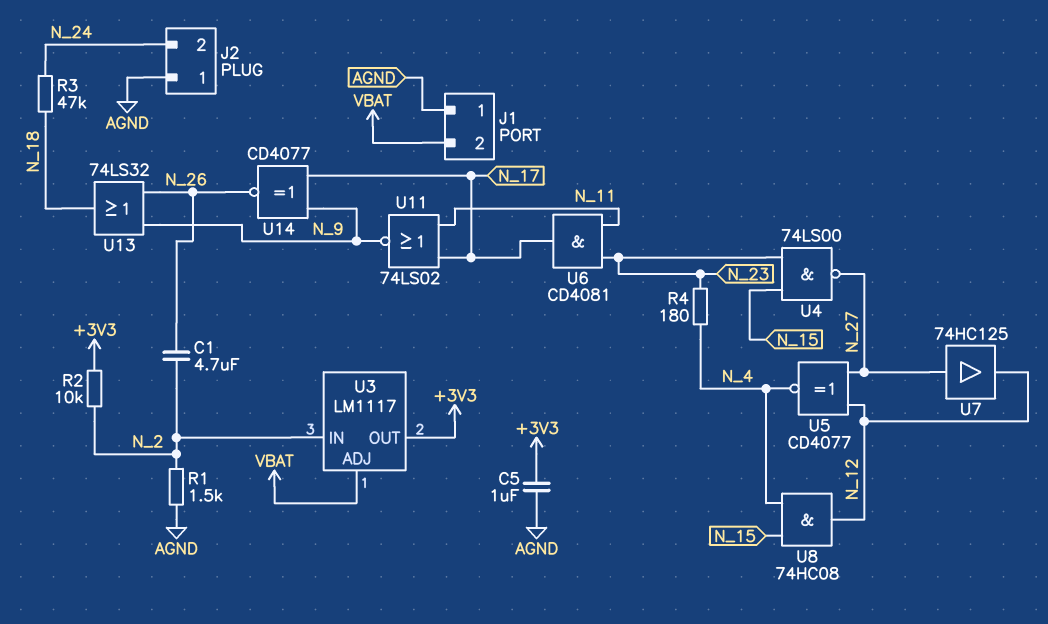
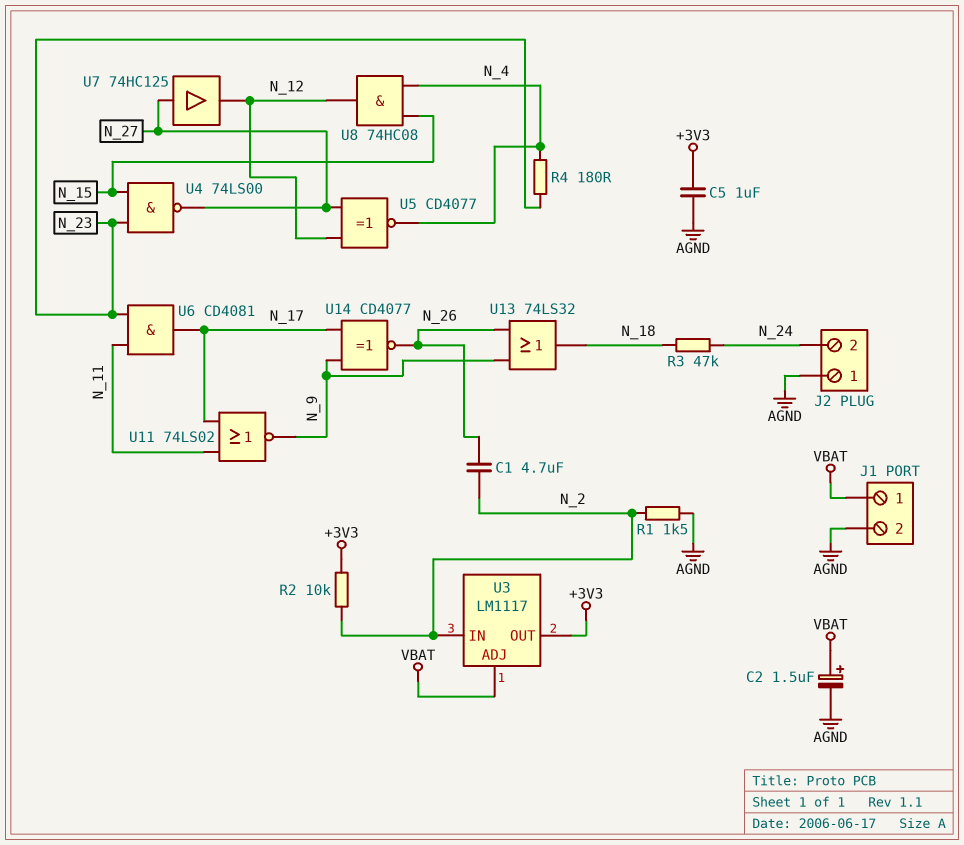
C2: none -> 1.5uF (plus VBAT, minus AGND)
J1 pin 1: AGND -> VBAT
J1 pin 2: VBAT -> AGND

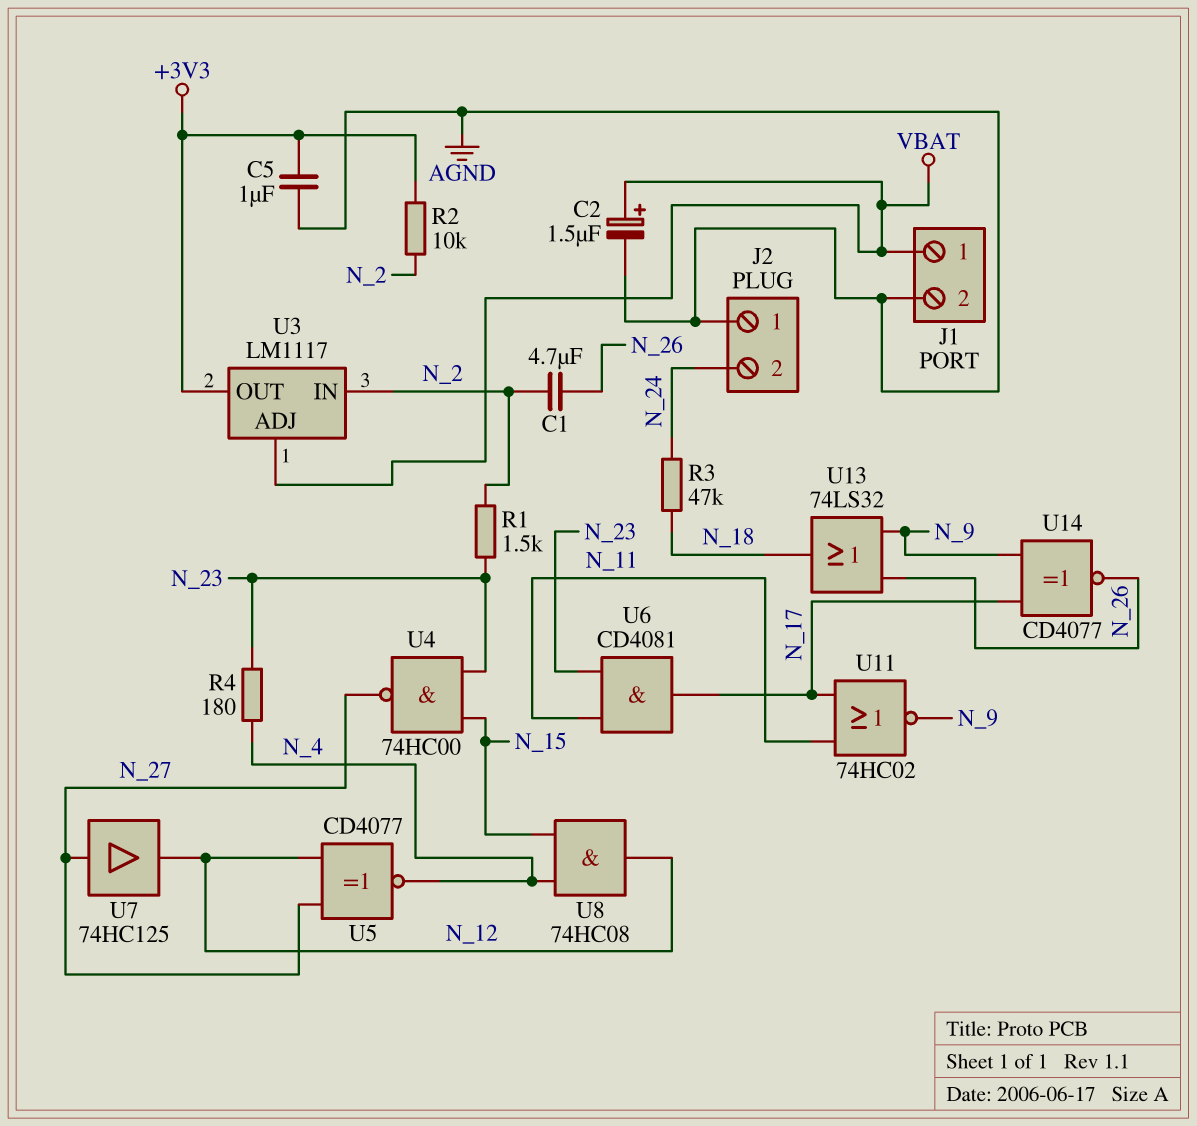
R1: 1.5k (AGND, N_2) -> 1.5k (N_2, N_23)
U4: NAND 74LS00 (in N_15, in N_23, out N_27) -> NAND 74HC00 (in N_15, in N_23, out N_27)
U11: NOR 74LS02 (in N_11, in N_17, out N_9) -> NOR 74HC02 (in N_11, in N_17, out N_9)

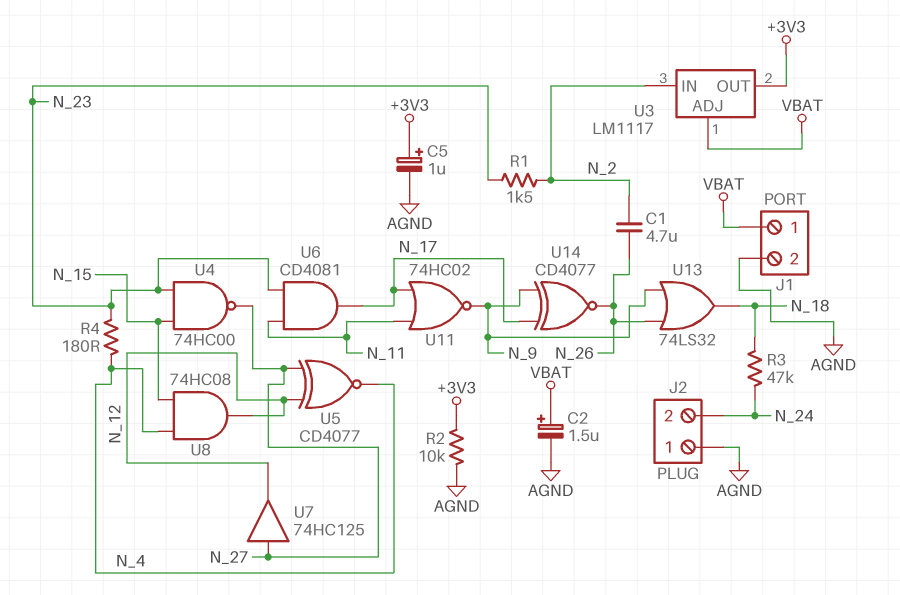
C5: 1uF (+3V3, AGND) -> 1uF (plus +3V3, minus AGND)
R2: 10k (+3V3, N_2) -> 10k (+3V3, AGND)

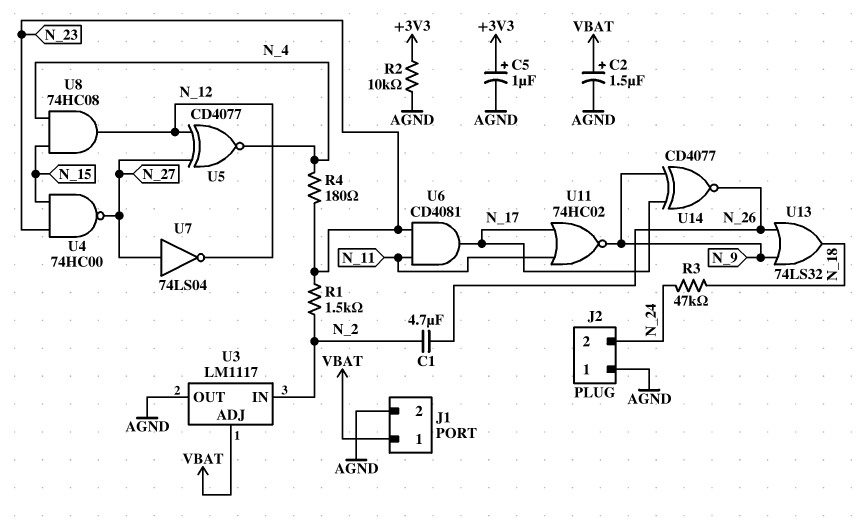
U3 pin OUT: +3V3 -> AGND
U7: buffer 74HC125 (in N_27, out N_12) -> NOT 74LS04 (in N_27, out N_12)

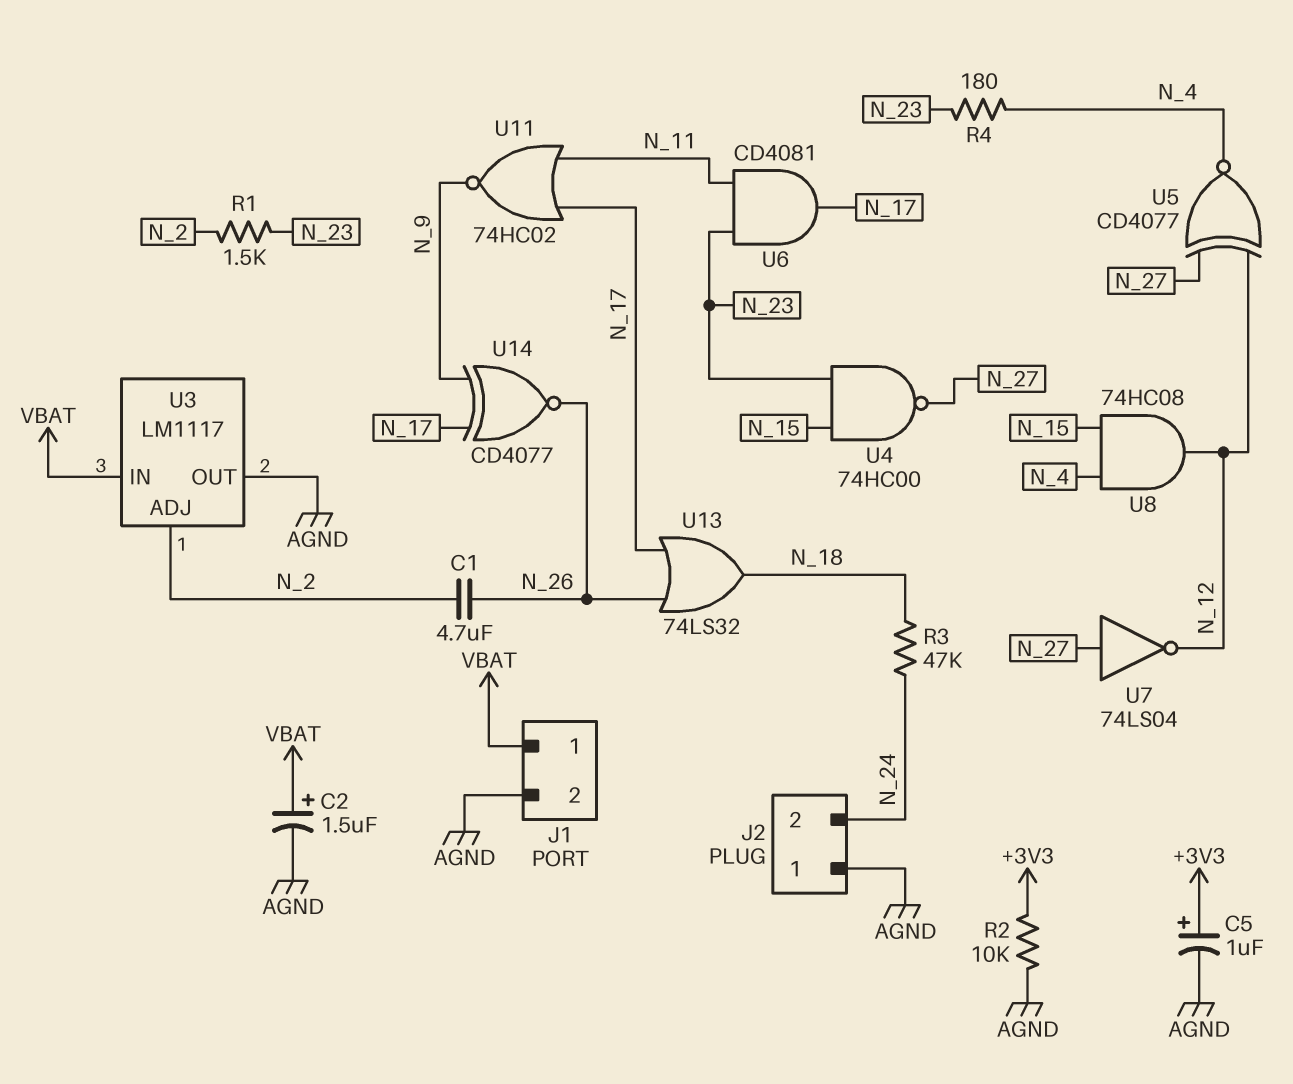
U3 pin ADJ: VBAT -> N_2
U3 pin IN: N_2 -> VBAT
U13: OR 74LS32 (in N_9, in N_26, out N_18) -> OR 74LS32 (in N_17, in N_26, out N_18)

